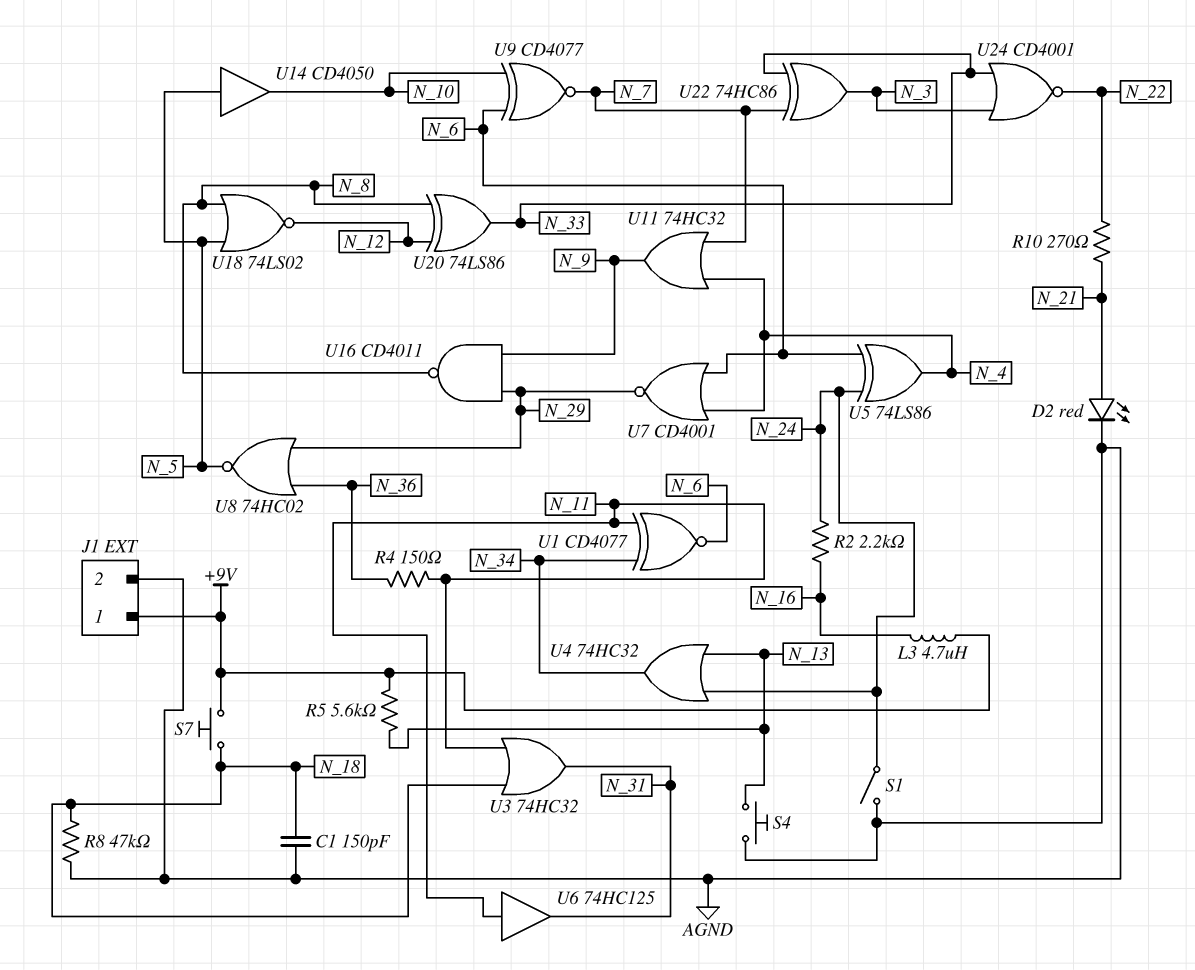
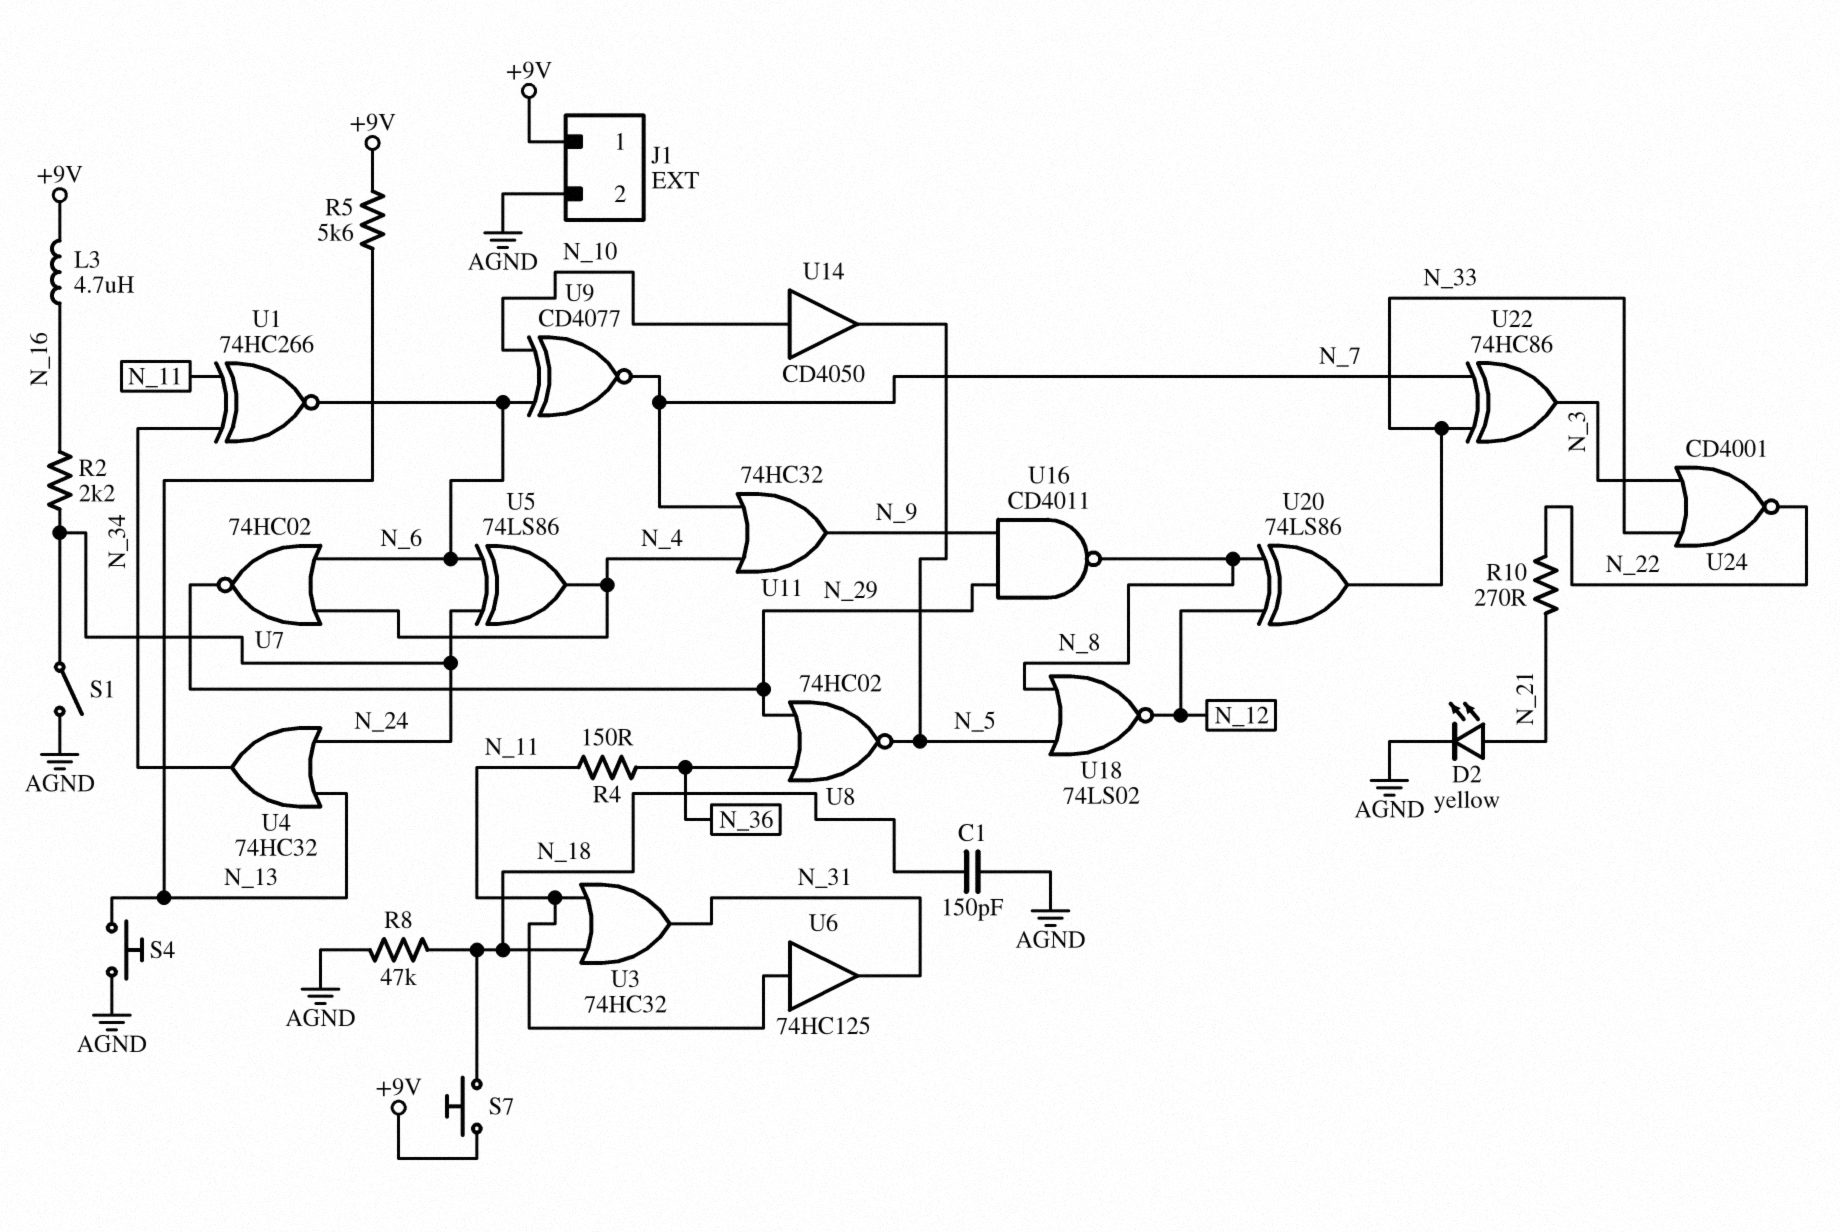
D2: LED red (A N_21, K AGND) -> LED yellow (A N_21, K AGND)
U1: XNOR CD4077 (in N_11, in N_34, out N_6) -> XNOR 74HC266 (in N_11, in N_34, out N_6)
U7: NOR CD4001 (in N_4, in N_6, out N_29) -> NOR 74HC02 (in N_4, in N_6, out N_29)
U14: buffer CD4050 (in N_5, out N_10) -> buffer CD4050 (in N_10, out N_5)

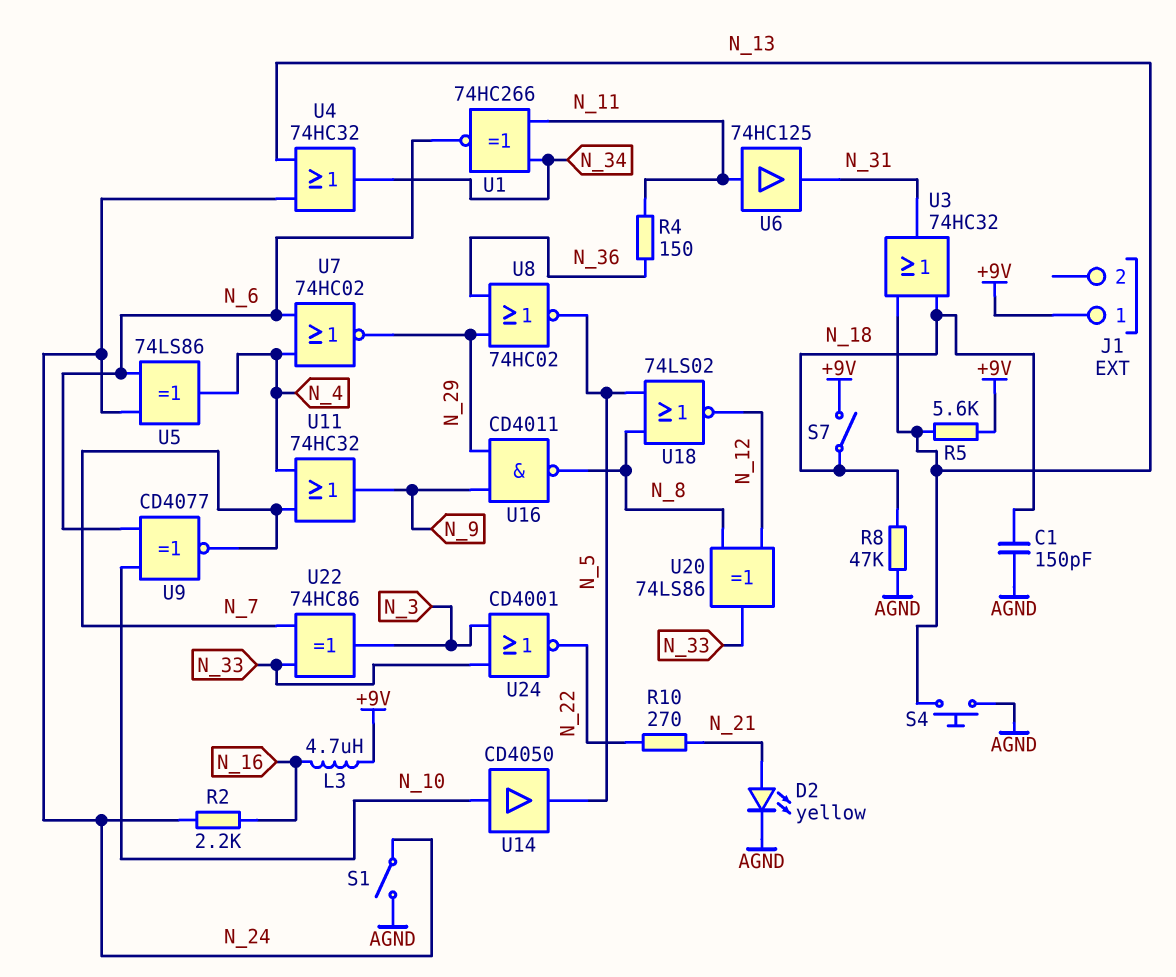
J1 pin 2: AGND -> none
S7: button (+9V, N_18) -> switch (+9V, N_18)
U3: OR 74HC32 (in N_11, in N_18, out N_31) -> OR 74HC32 (in N_13, in N_18, out N_31)

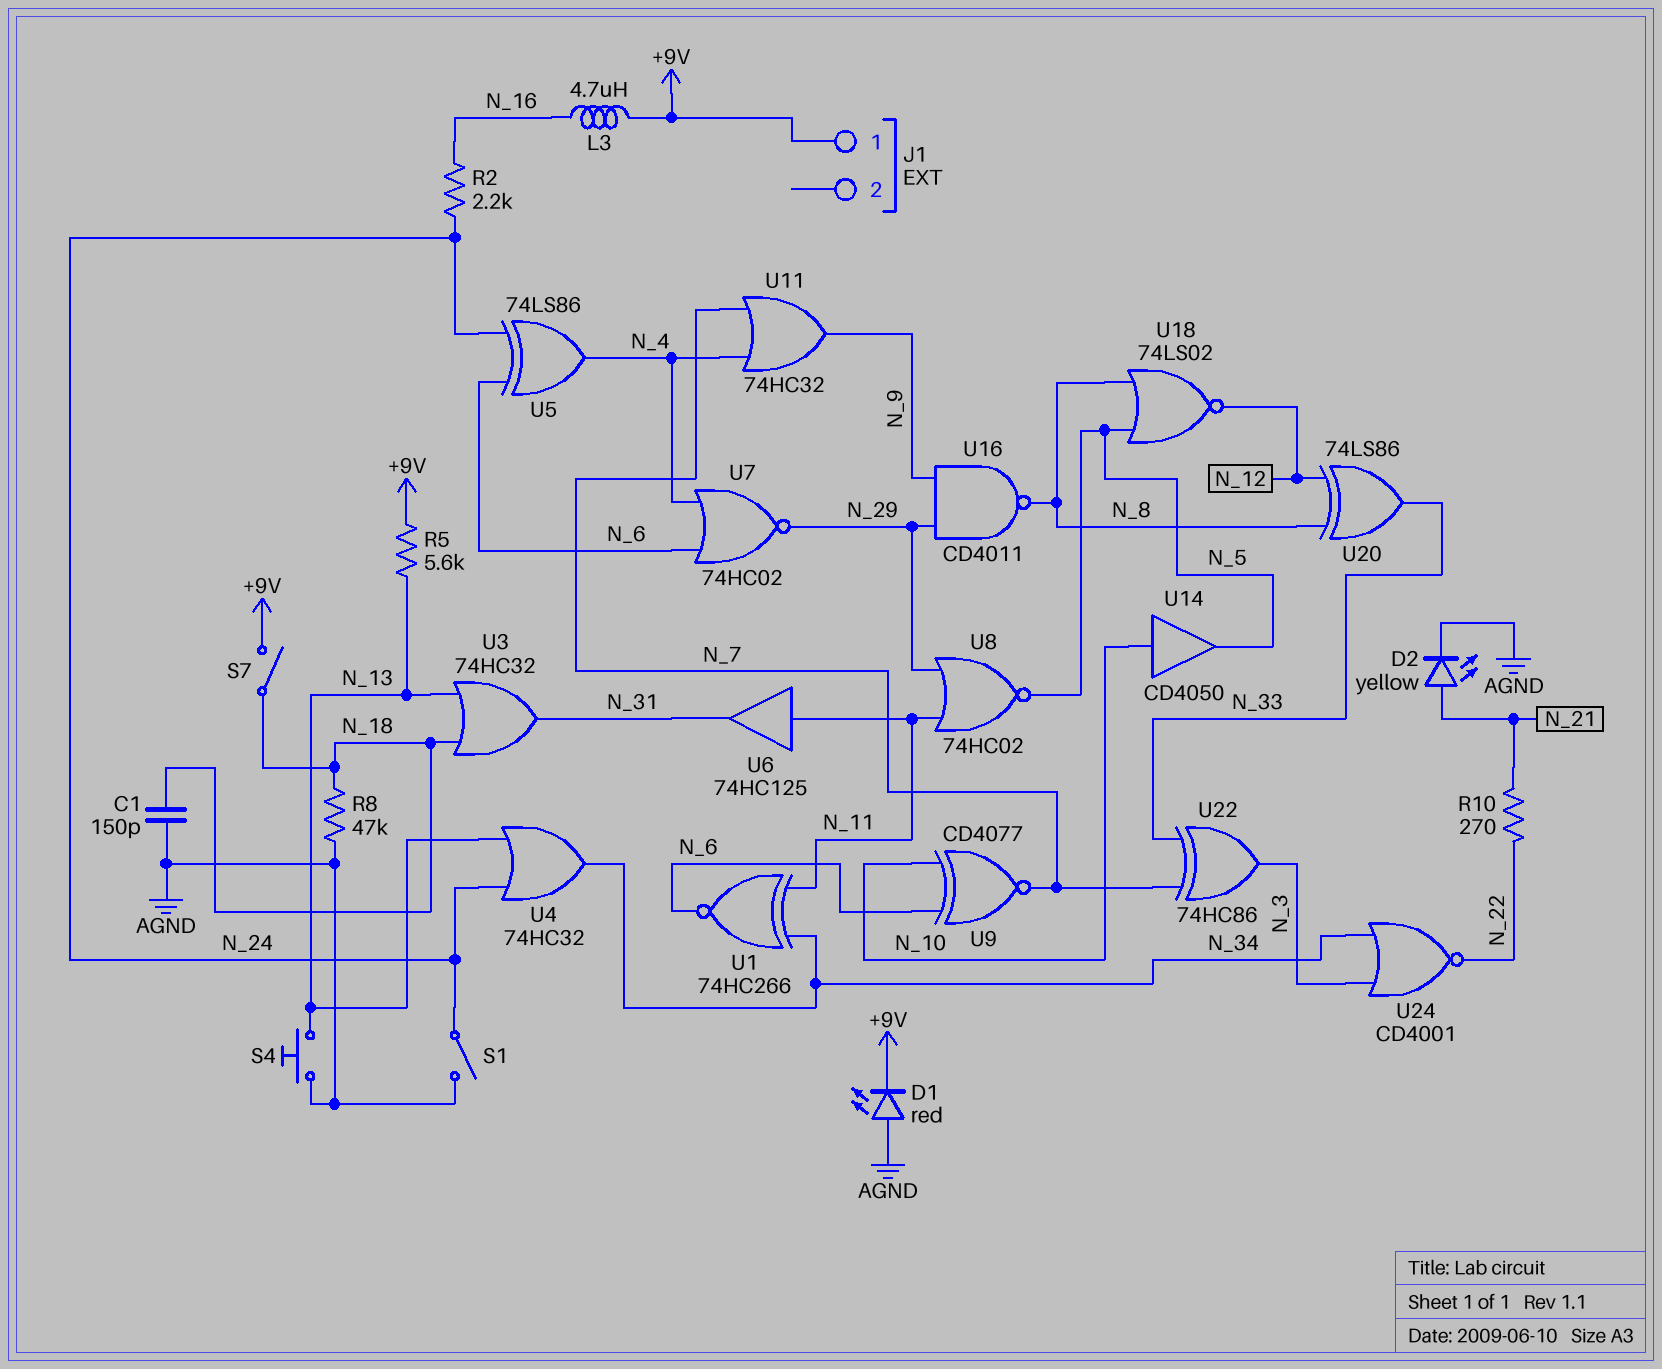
D1: none -> LED red (A AGND, K +9V)
R4: 150 (N_11, N_36) -> none
U8: NOR 74HC02 (in N_29, in N_36, out N_5) -> NOR 74HC02 (in N_11, in N_29, out N_5)
U24: NOR CD4001 (in N_3, in N_33, out N_22) -> NOR CD4001 (in N_3, in N_34, out N_22)

